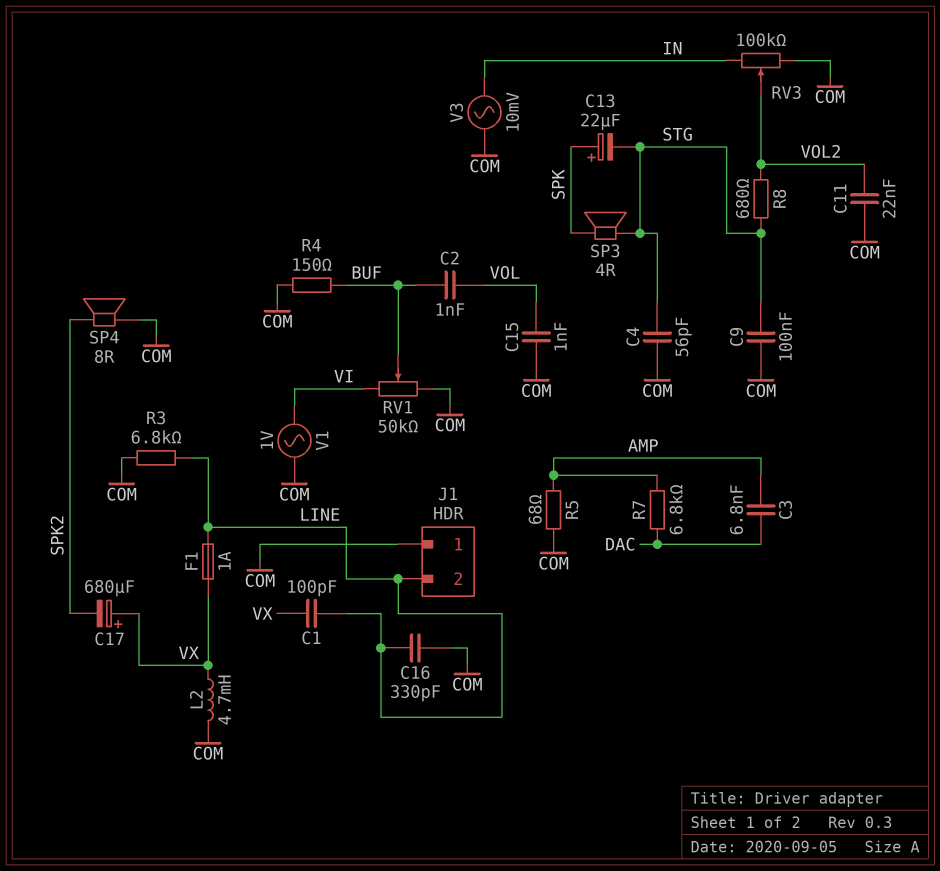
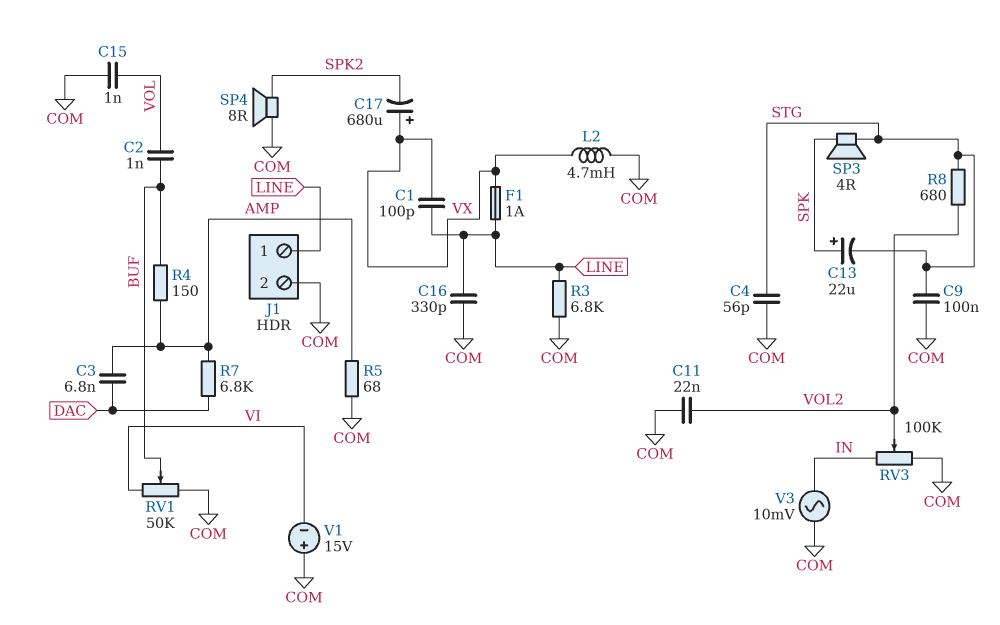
J1 pin 1: COM -> LINE
J1 pin 2: LINE -> COM
R4: 150 (BUF, COM) -> 150 (AMP, BUF)
V1: AC 1V (COM, VI) -> 15V (plus COM, minus VI)

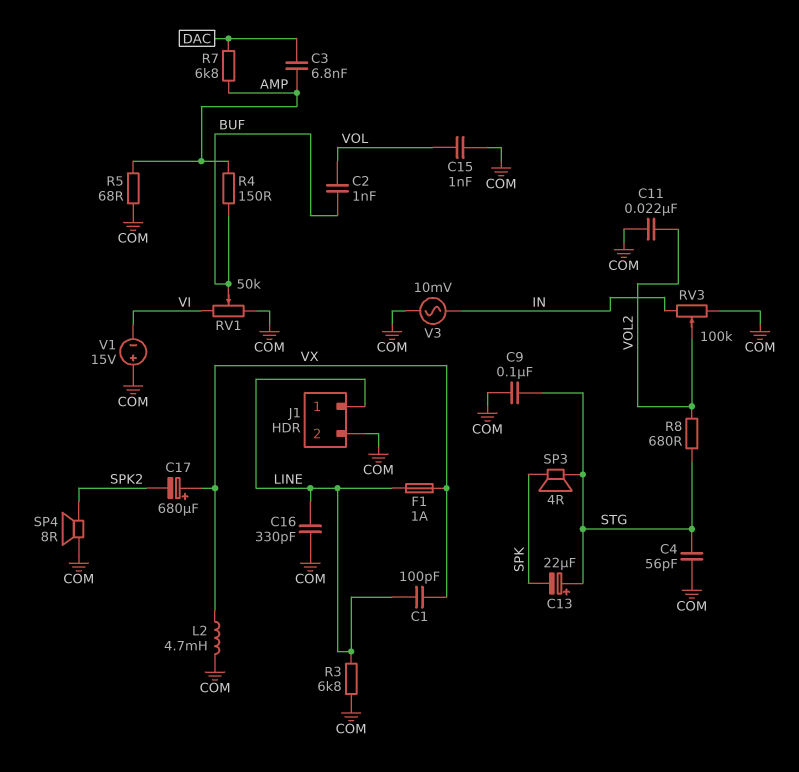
C13: 22uF (plus SPK, minus STG) -> 22uF (plus STG, minus SPK)

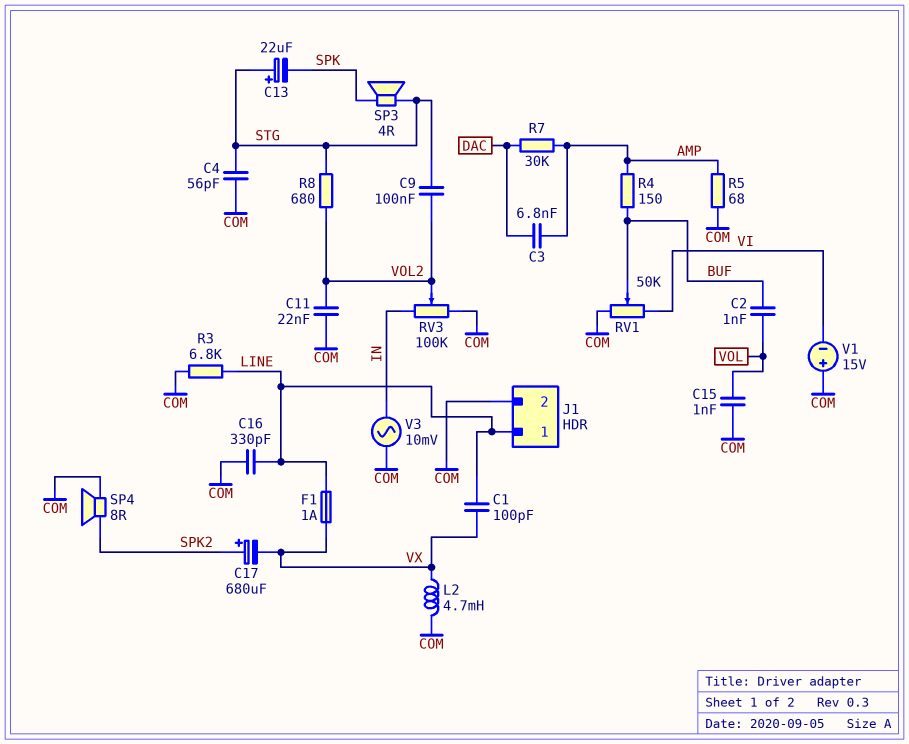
C9: 100nF (COM, STG) -> 100nF (STG, VOL2)
C17: 680uF (plus VX, minus SPK2) -> 680uF (plus SPK2, minus VX)
R7: 6.8k (AMP, DAC) -> 30k (AMP, DAC)

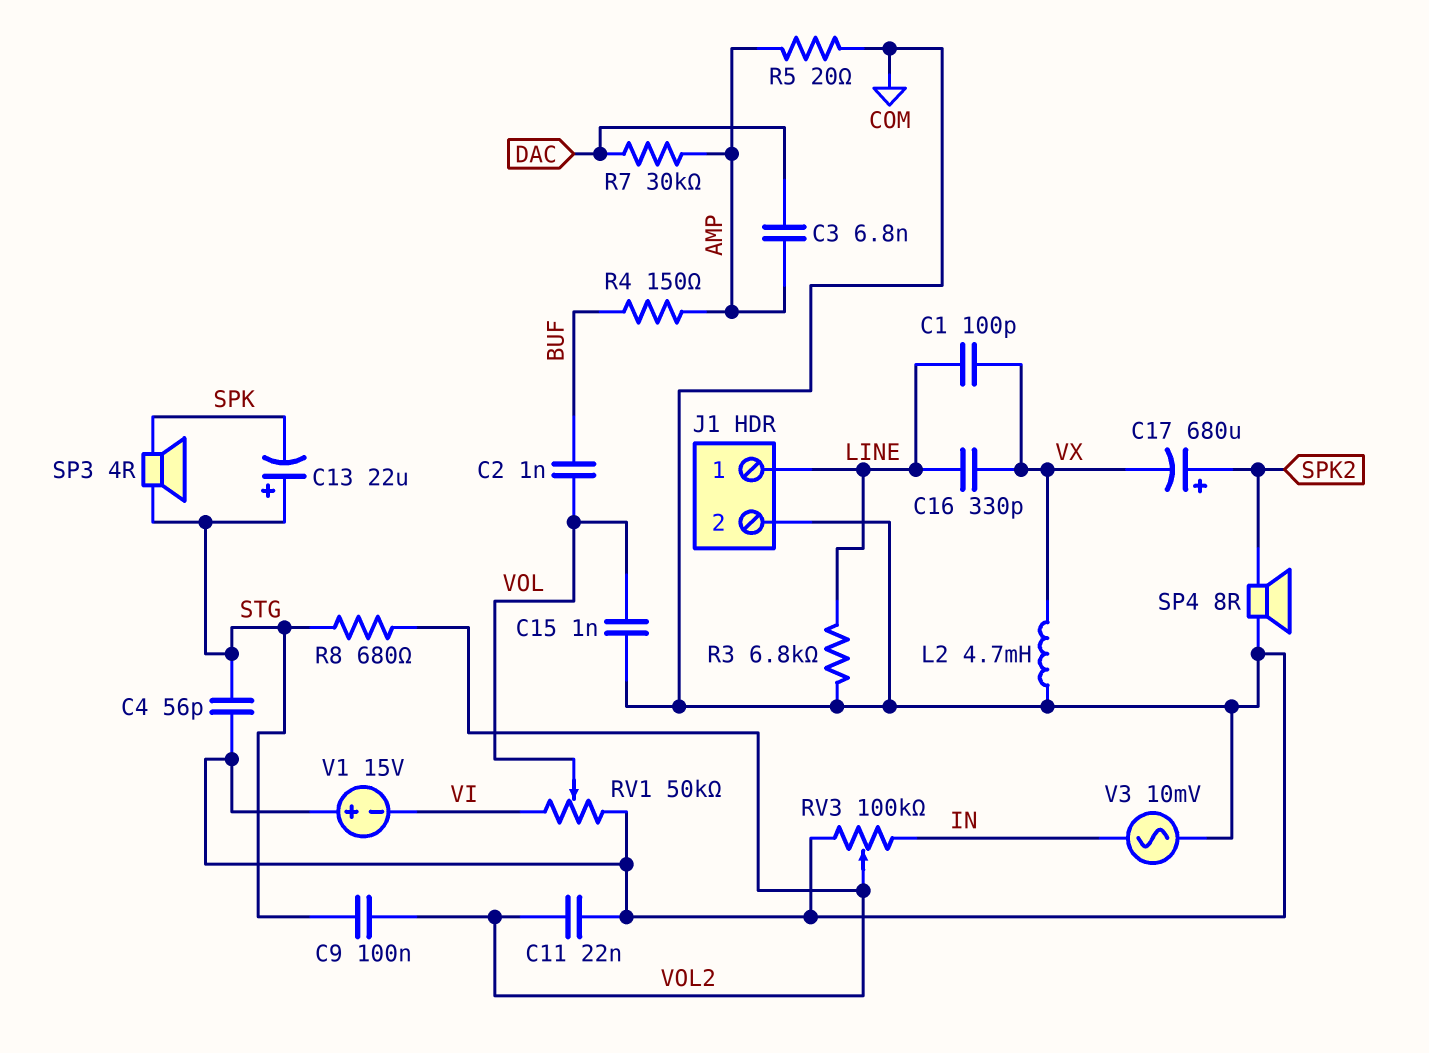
C16: 330pF (COM, LINE) -> 330pF (LINE, VX)
F1: 1A (LINE, VX) -> none
R5: 68 (AMP, COM) -> 20 (AMP, COM)
RV1: 50k (COM, VI, wiper BUF) -> 50k (COM, VI, wiper VOL)

